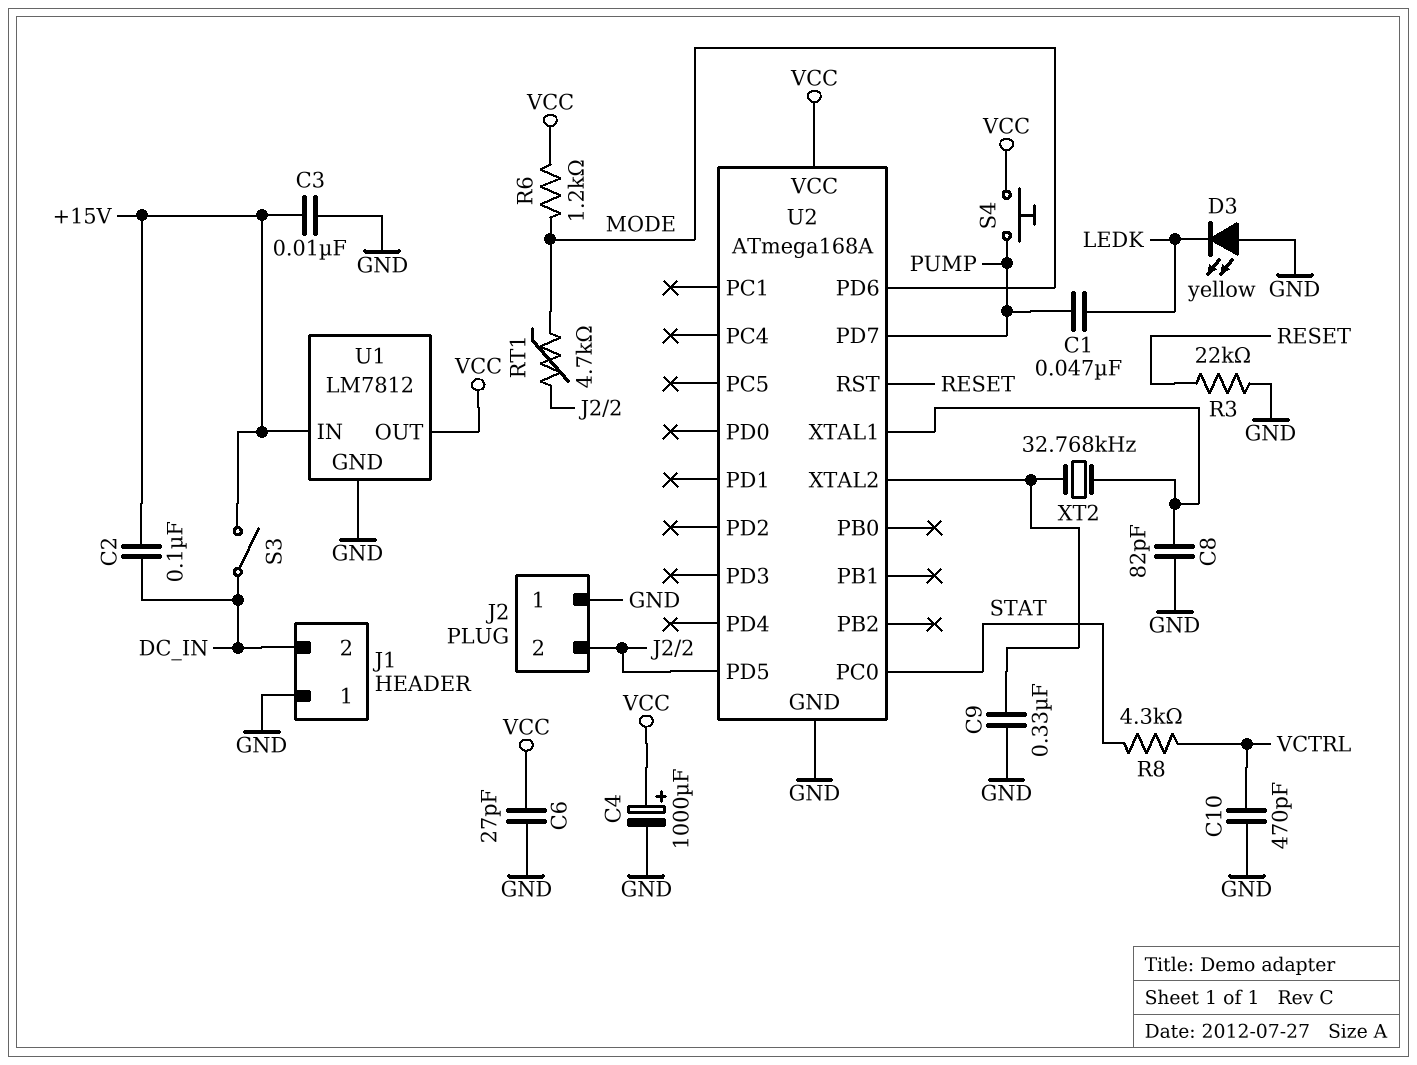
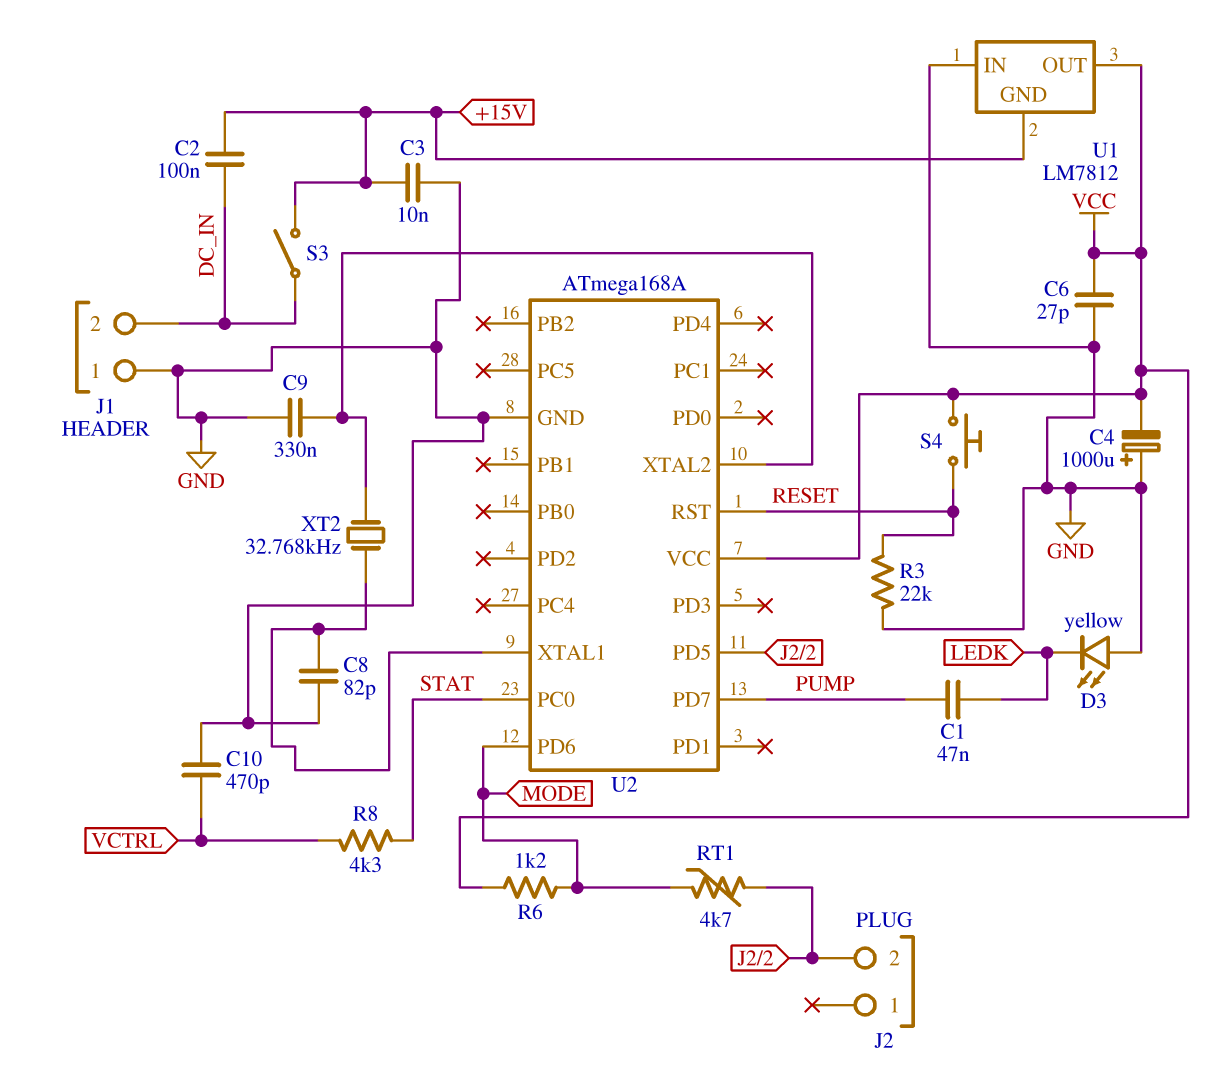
C4: 1000uF (plus VCC, minus GND) -> 1000uF (plus GND, minus VCC)
J2 pin 1: GND -> none
S4: button (PUMP, VCC) -> button (RESET, VCC)
U1 pin GND: GND -> +15V
U1 pin IN: +15V -> GND

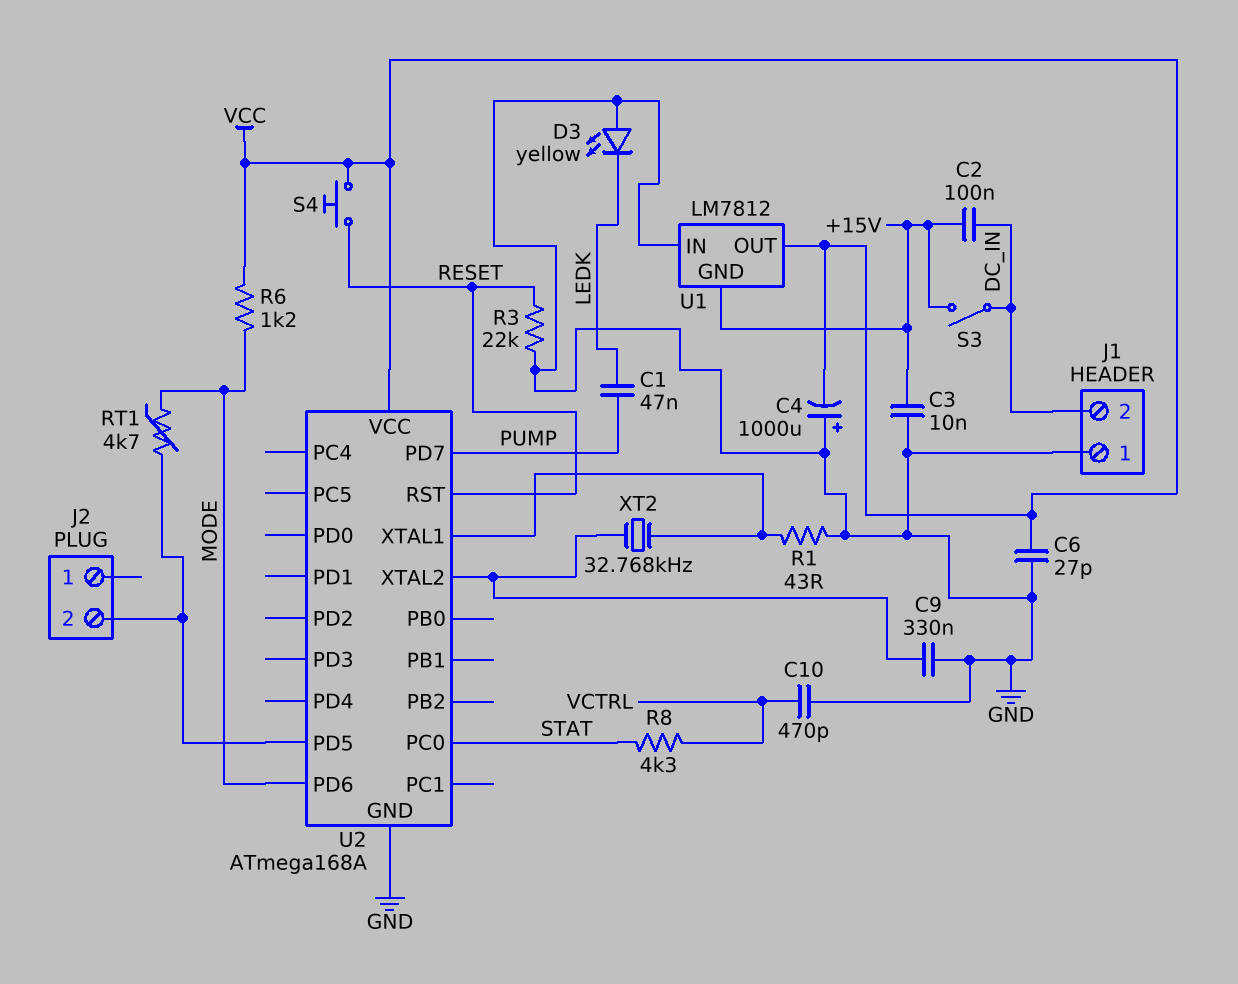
C8: 82pF (GND, U2/XTAL1) -> none
R1: none -> 43 (GND, U2/XTAL1)

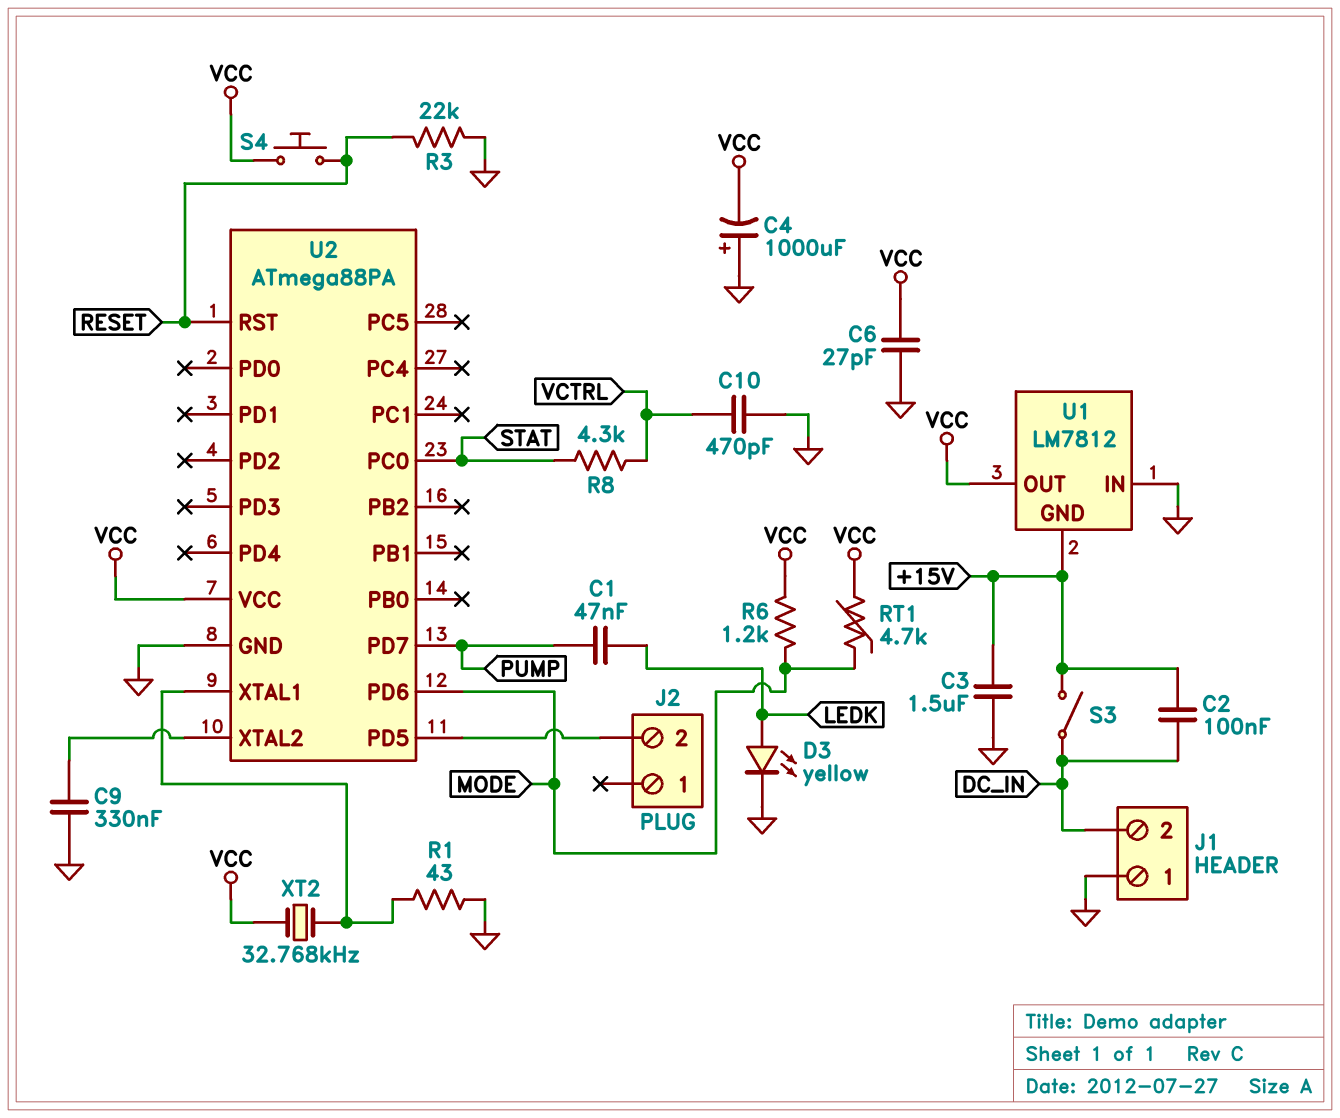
C3: 10nF (+15V, GND) -> 1.5uF (+15V, GND)
D3: LED yellow (A GND, K LEDK) -> LED yellow (A LEDK, K GND)
RT1: 4.7k (J2/2, MODE) -> 4.7k (MODE, VCC)
U2: ATmega168A -> ATmega88PA
XT2: 32.768kHz (U2/XTAL1, U2/XTAL2) -> 32.768kHz (U2/XTAL1, VCC)

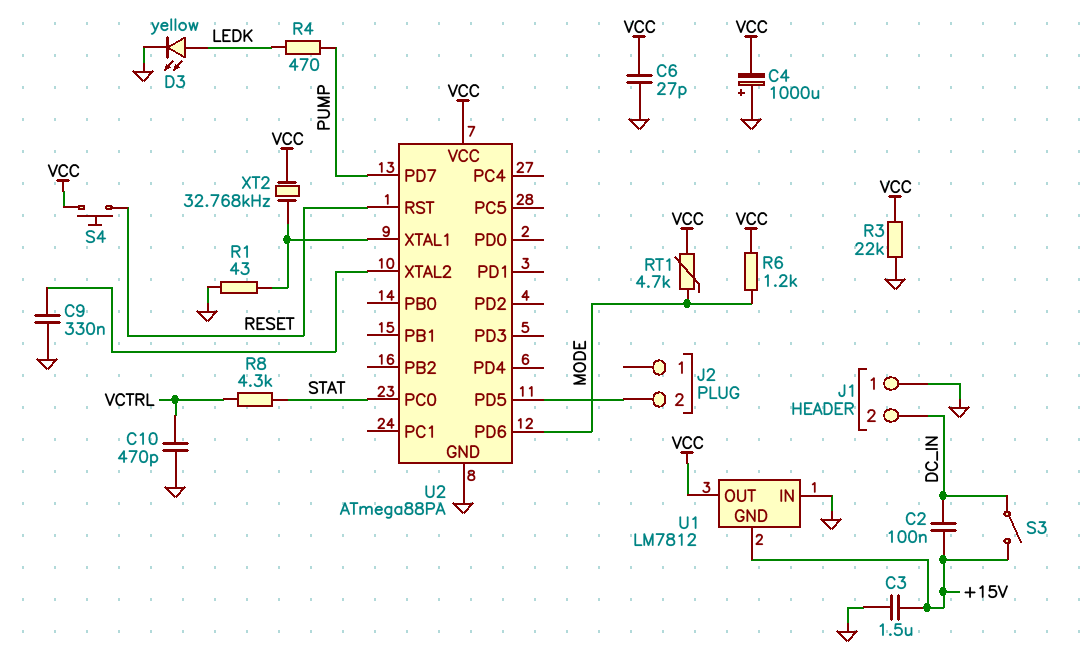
C1: 47nF (LEDK, PUMP) -> none
R3: 22k (GND, RESET) -> 22k (GND, VCC)
R4: none -> 470 (LEDK, PUMP)

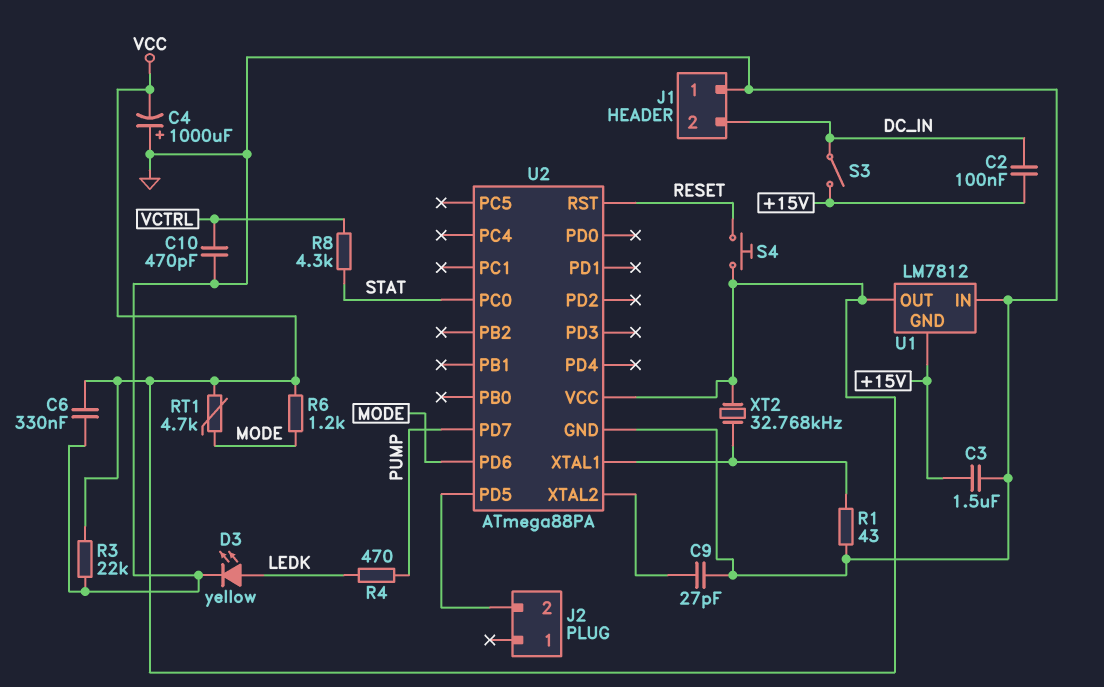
C6: 27pF (GND, VCC) -> 330nF (GND, VCC)
C9: 330nF (GND, U2/XTAL2) -> 27pF (GND, U2/XTAL2)

